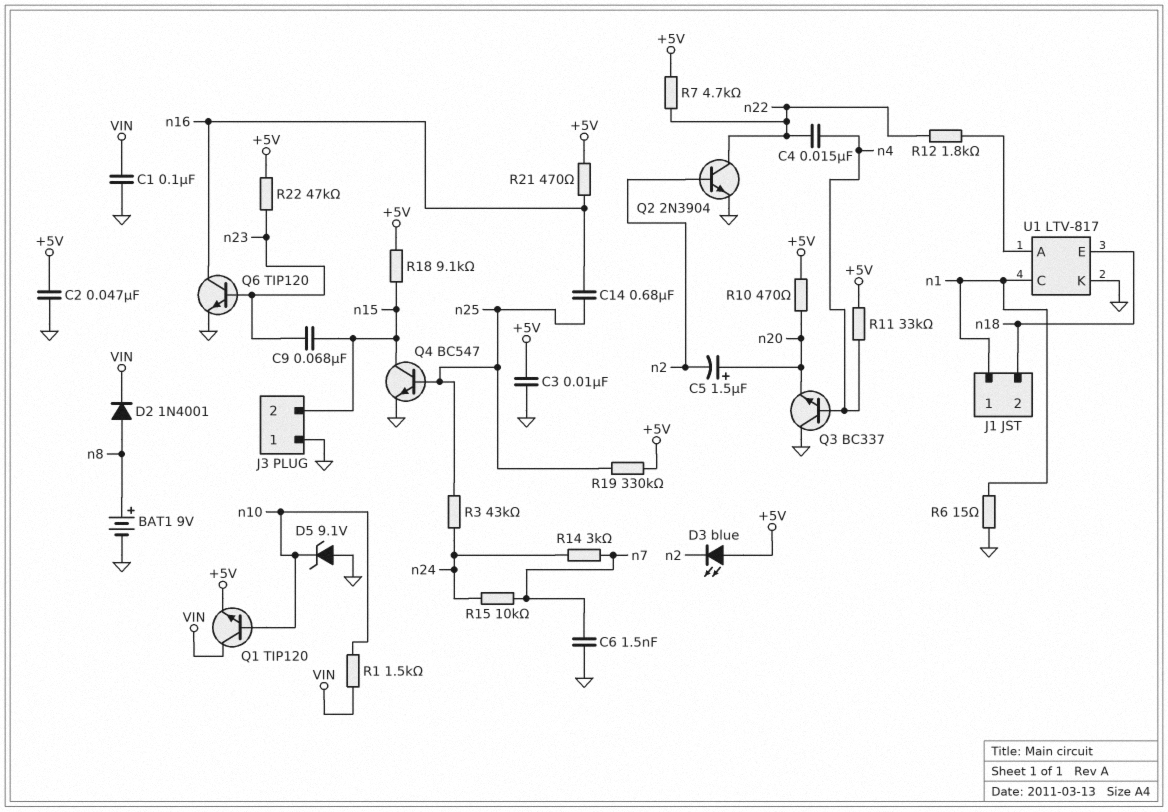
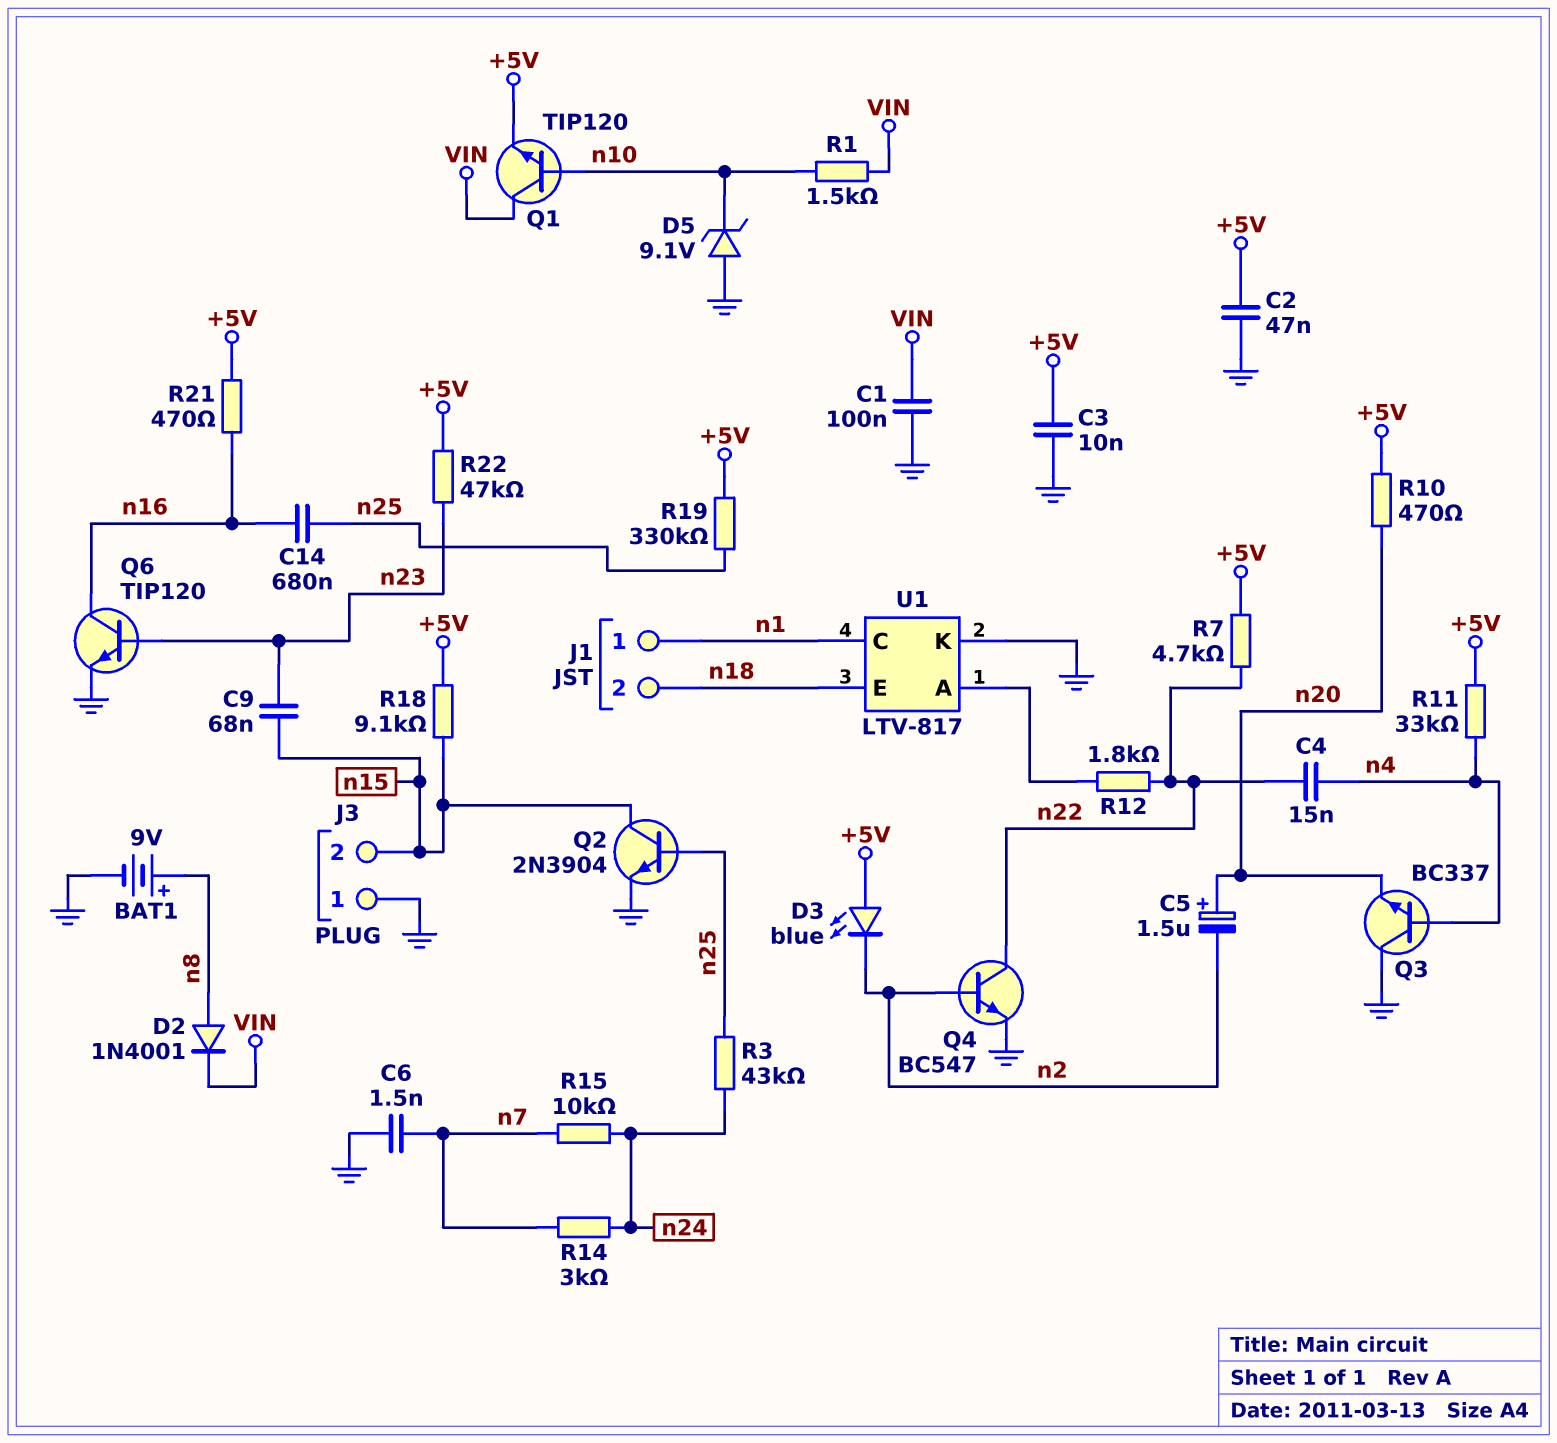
Q2: NPN 2N3904 (B n2, C n22, E GND) -> NPN 2N3904 (B n25, C n15, E GND)
Q4: NPN BC547 (B n25, C n15, E GND) -> NPN BC547 (B n2, C n22, E GND)
R6: 15 (GND, n1) -> none

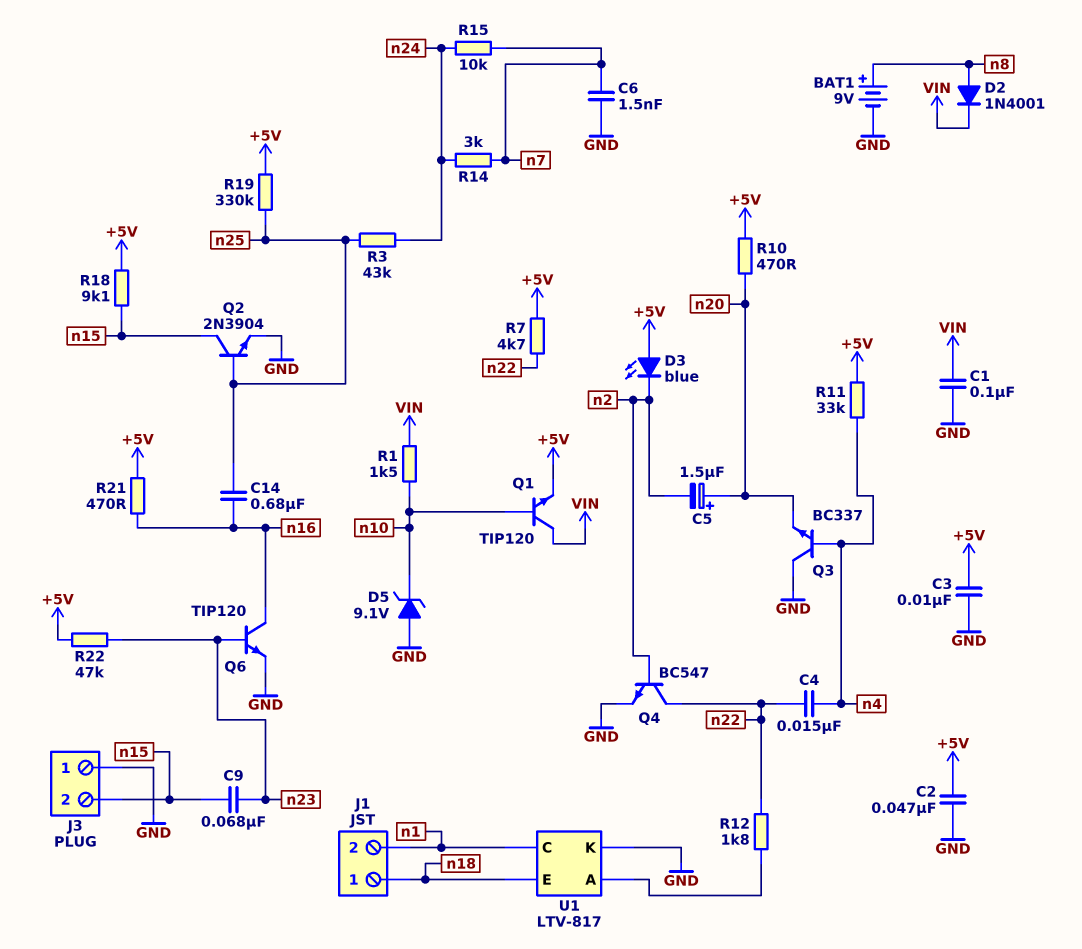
J1 pin 1: n1 -> n18
J1 pin 2: n18 -> n1

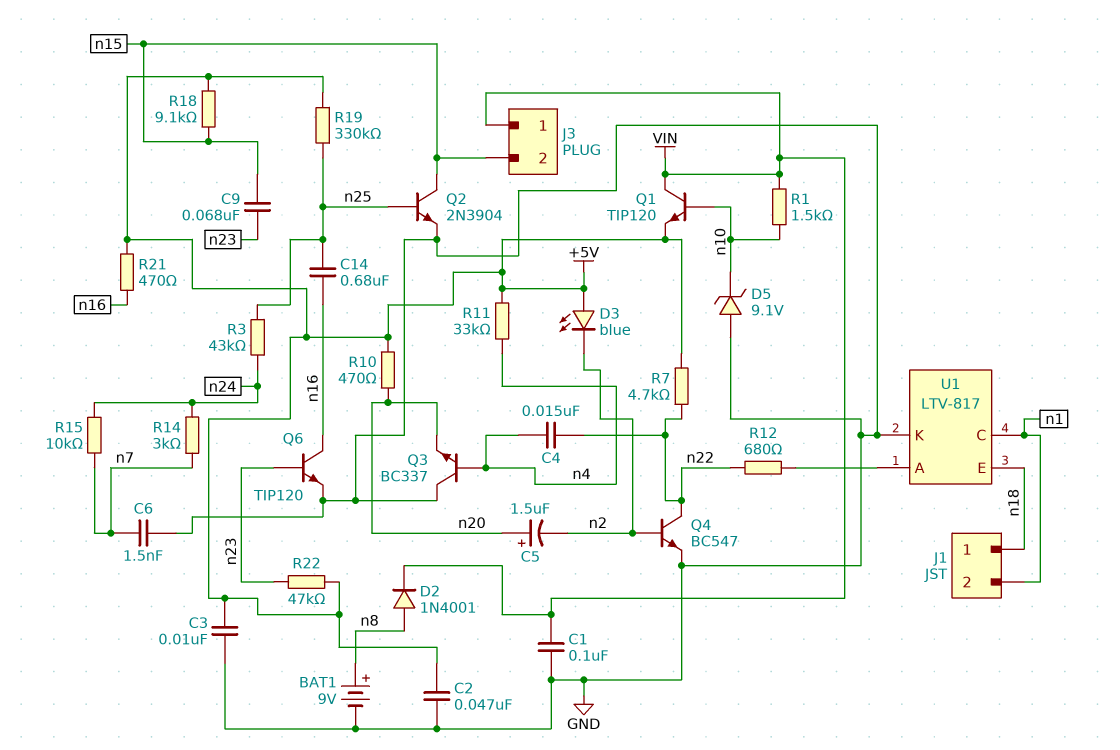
J3 pin 1: GND -> VIN
R12: 1.8k (U1/A, n22) -> 680 (U1/A, n22)

